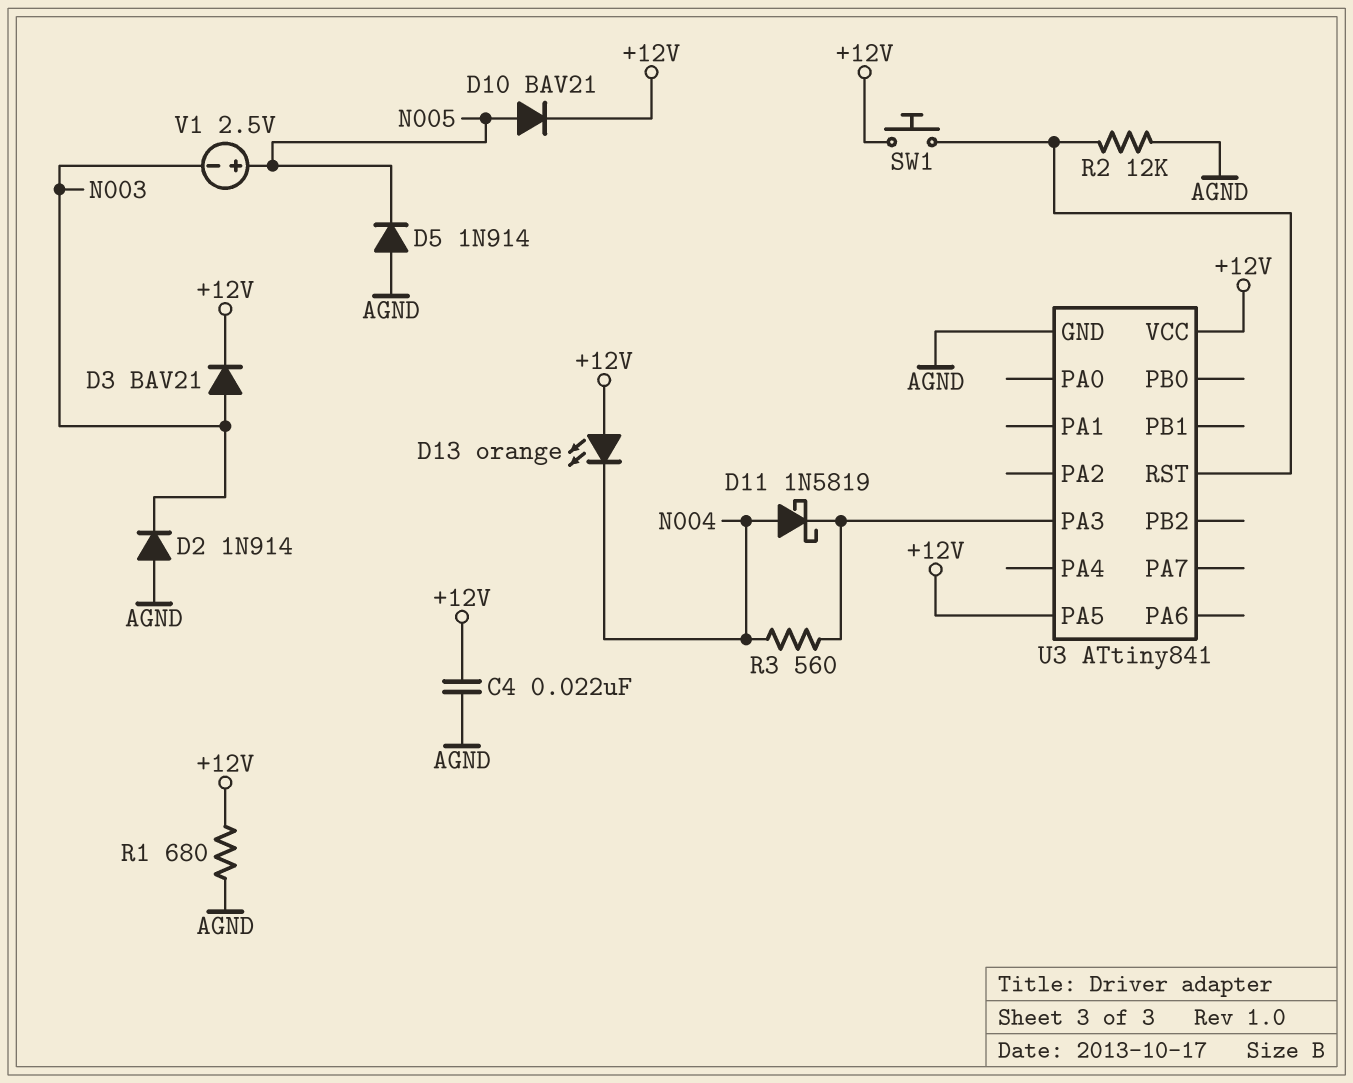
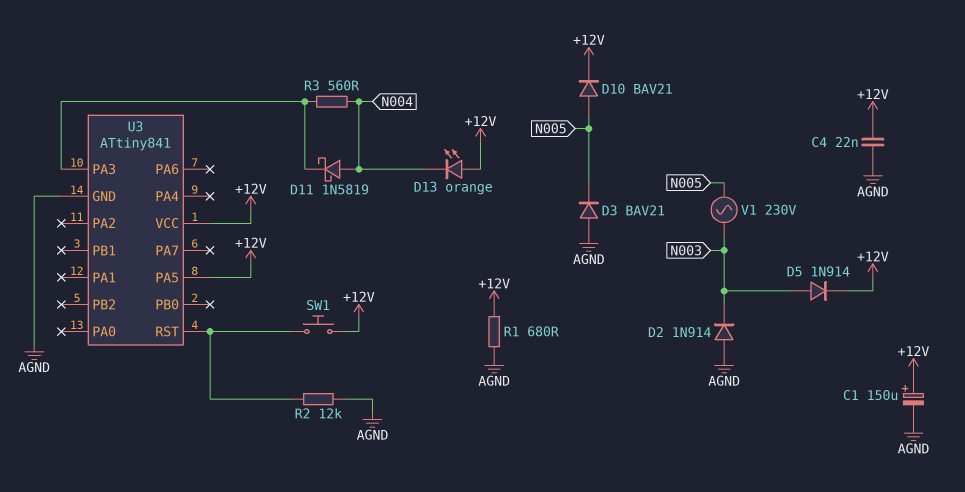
C1: none -> 150uF (plus +12V, minus AGND)
D3: diode BAV21 (A N003, K +12V) -> diode BAV21 (A AGND, K N005)
D5: diode 1N914 (A AGND, K N005) -> diode 1N914 (A N003, K +12V)
V1: 2.5V (plus N005, minus N003) -> AC 230V (N003, N005)

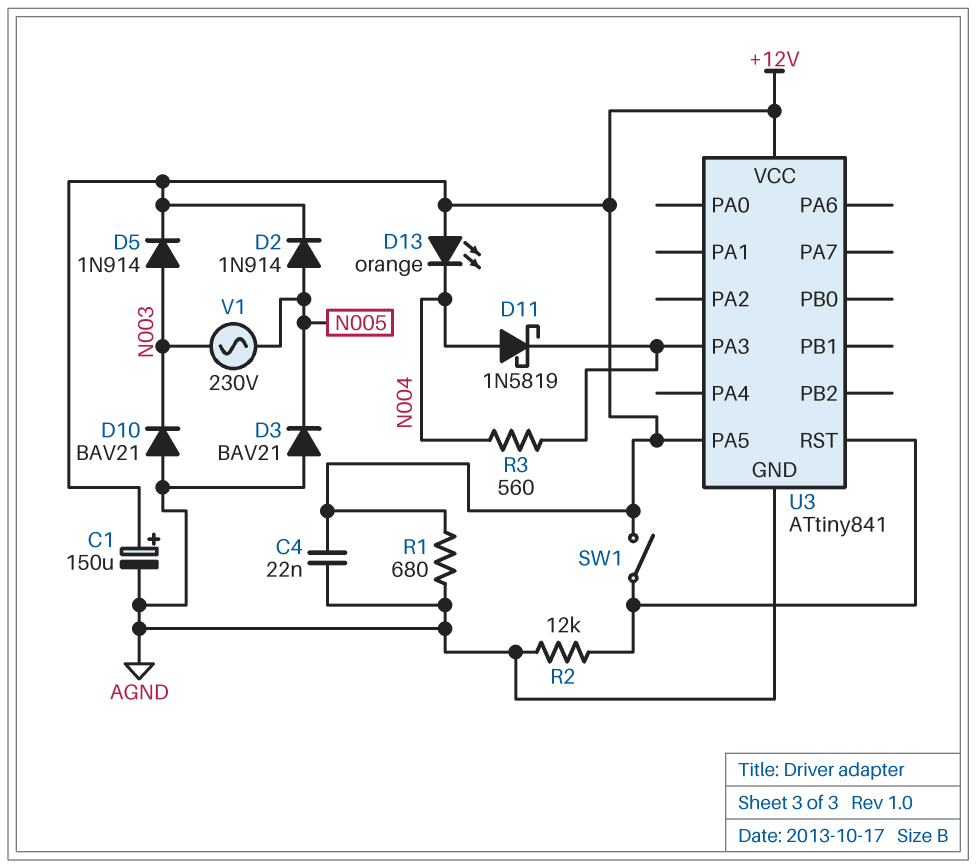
D2: diode 1N914 (A AGND, K N003) -> diode 1N914 (A N005, K +12V)
D10: diode BAV21 (A N005, K +12V) -> diode BAV21 (A AGND, K N003)
SW1: button (+12V, U3/RST) -> switch (+12V, U3/RST)

